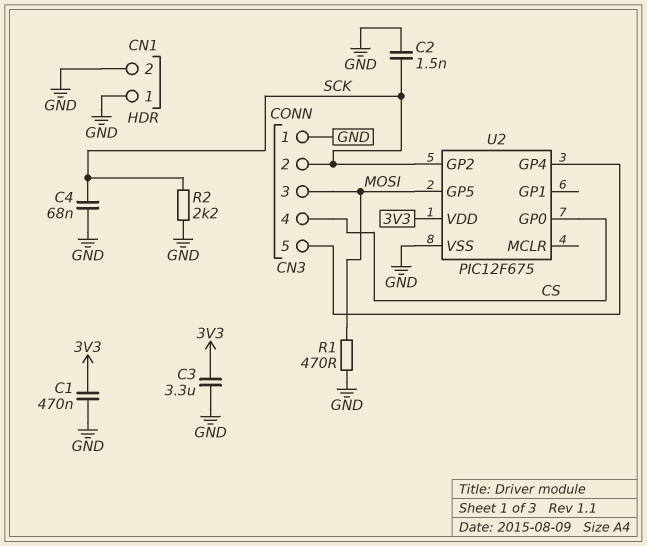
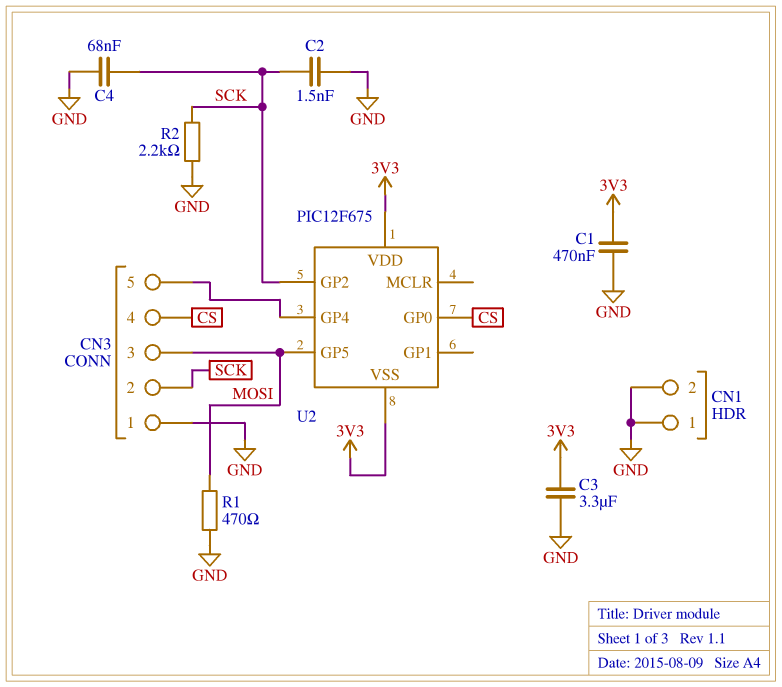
U2 pin VSS: GND -> 3V3

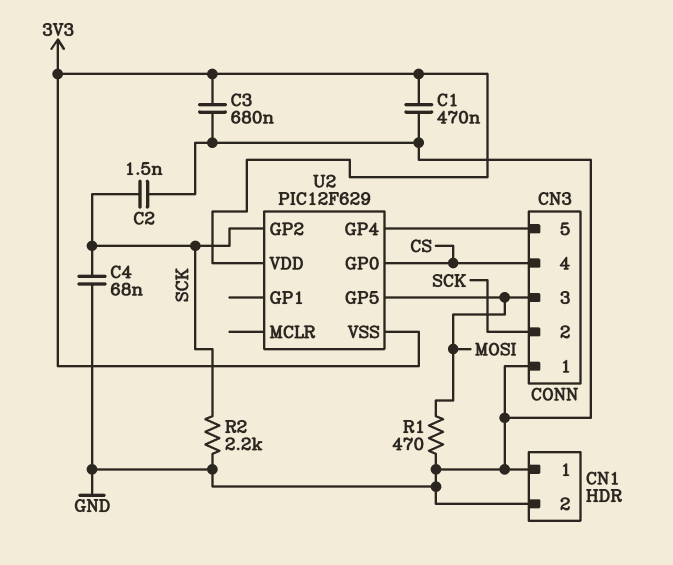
C3: 3.3uF (3V3, GND) -> 680nF (3V3, GND)
U2: PIC12F675 -> PIC12F629

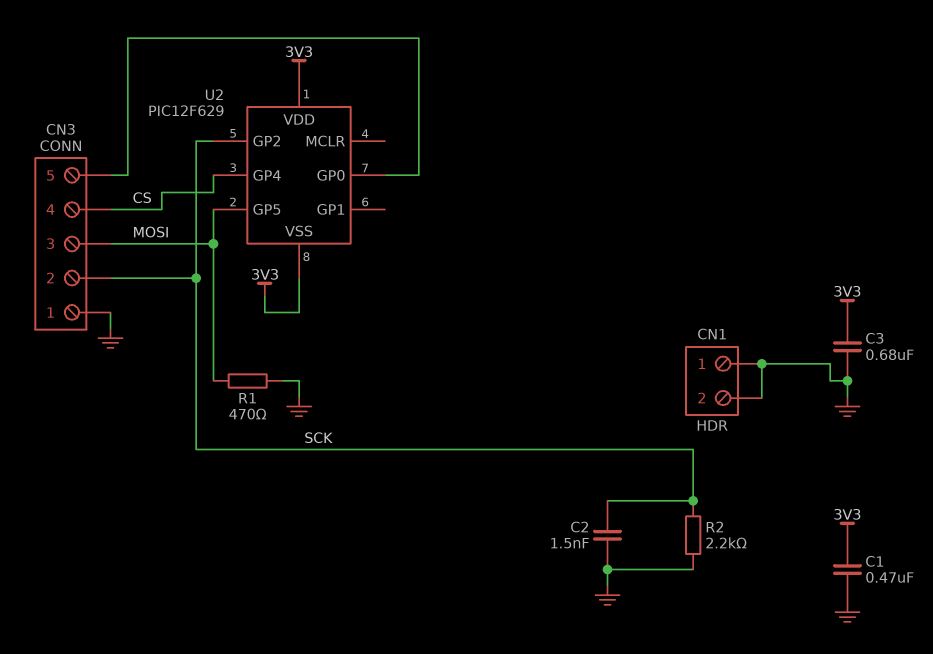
C4: 68nF (GND, SCK) -> none
U2 pin GP0: CS -> CN3/5
U2 pin GP4: CN3/5 -> CS

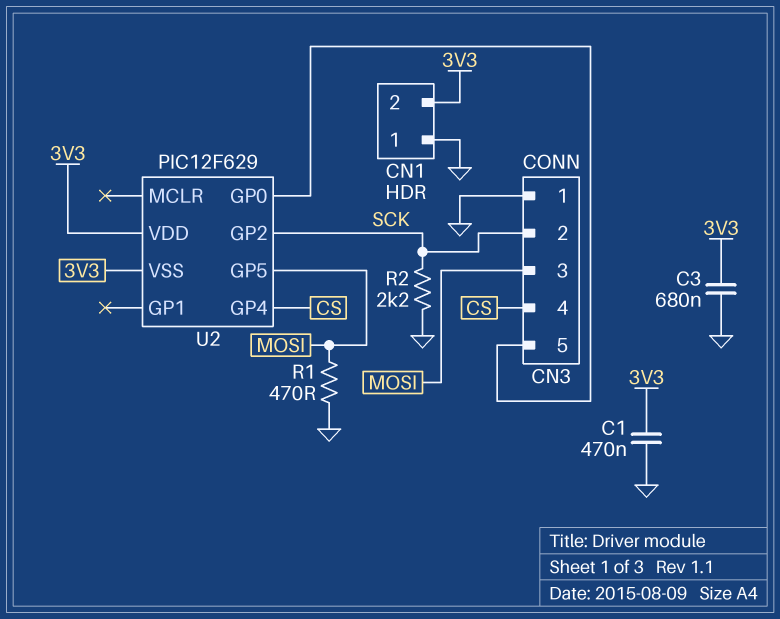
C2: 1.5nF (GND, SCK) -> none
CN1 pin 2: GND -> 3V3

